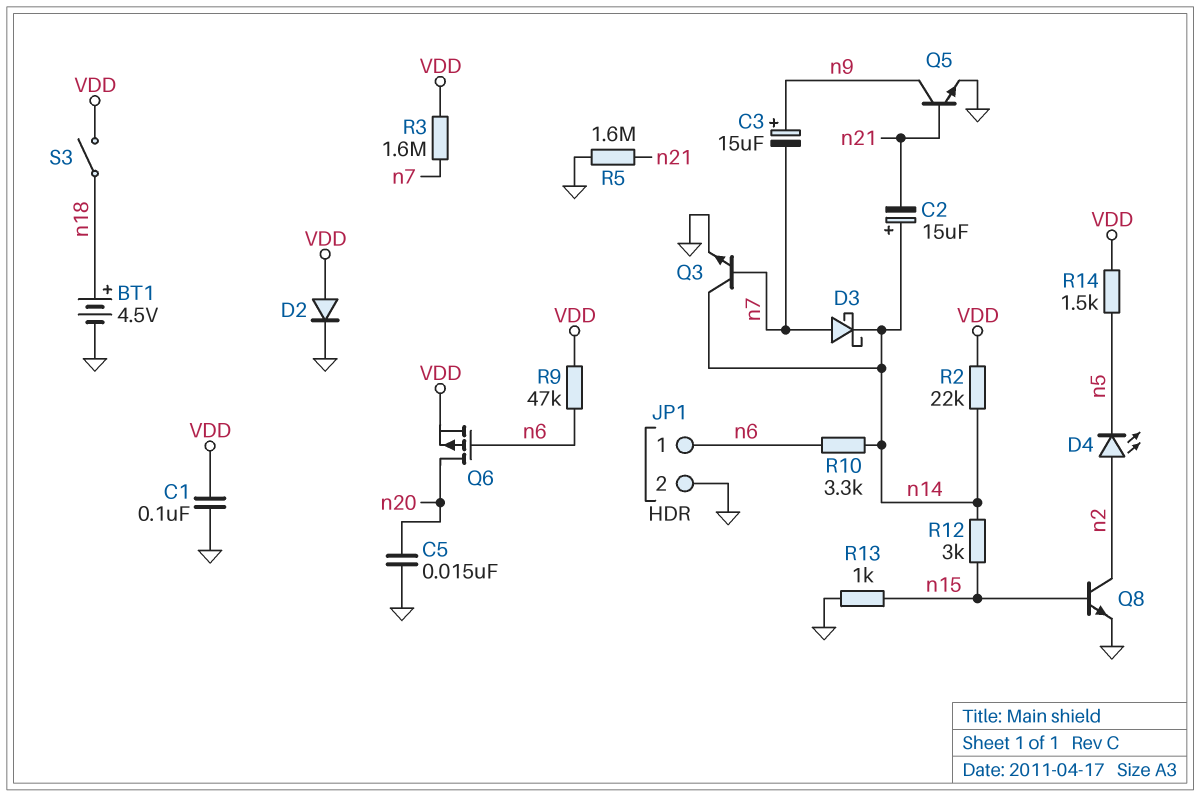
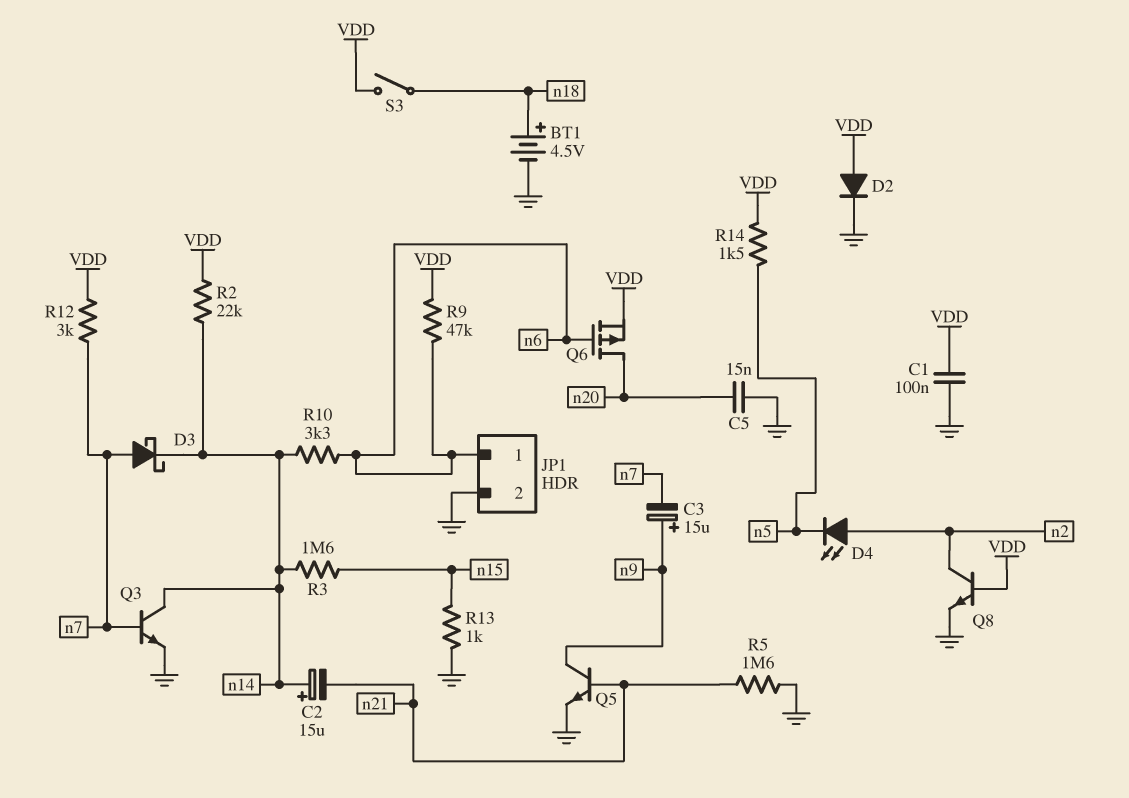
Q8: NPN (B n15, C n2, E GND) -> NPN (B VDD, C n2, E GND)
R3: 1.6M (VDD, n7) -> 1.6M (n14, n15)
R12: 3k (n14, n15) -> 3k (VDD, n7)

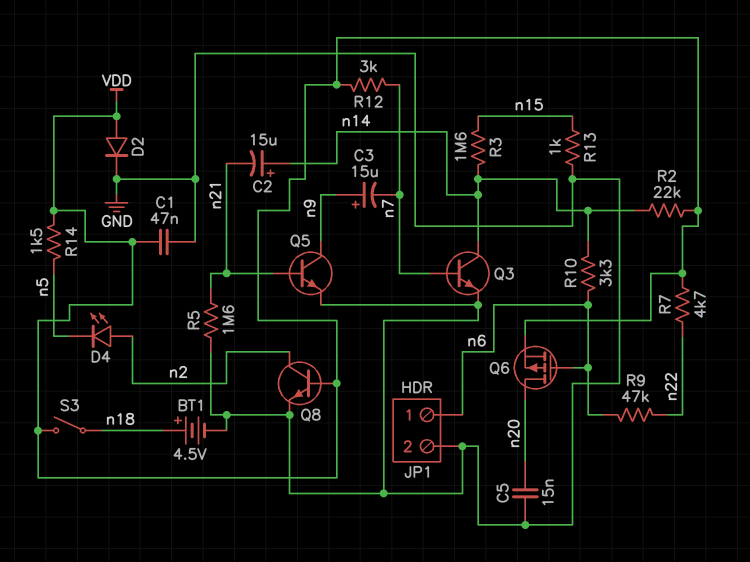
C1: 100nF (GND, VDD) -> 47nF (GND, VDD)
D3: schottky (A n7, K n14) -> none
R7: none -> 4.7k (VDD, n22)
R9: 47k (VDD, n6) -> 47k (n6, n22)

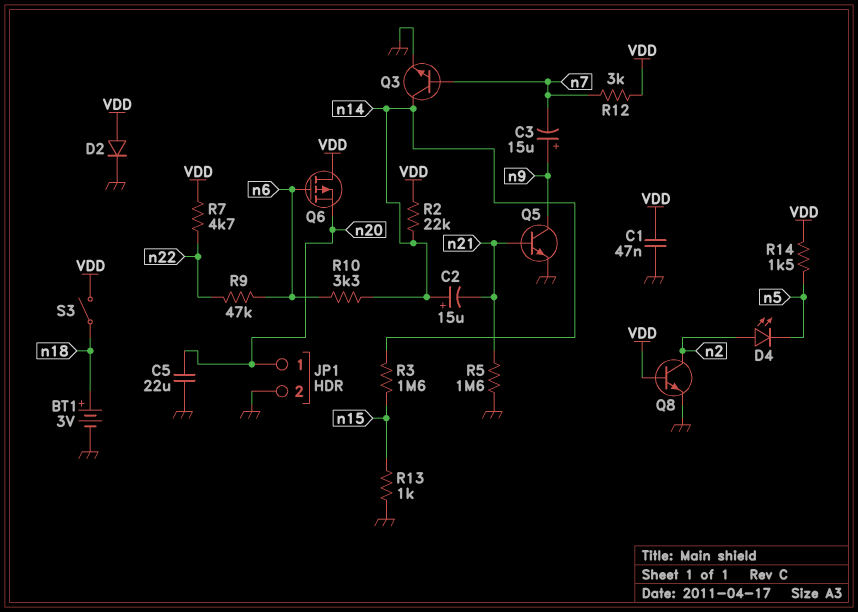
BT1: 4.5V (plus n18, minus GND) -> 3V (plus n18, minus GND)
C5: 15nF (GND, n20) -> 22uF (GND, n20)
JP1 pin 1: n6 -> n20
Q6: PMOS (G n6, D n20, S VDD) -> PMOS (G n6, D VDD, S n20)

